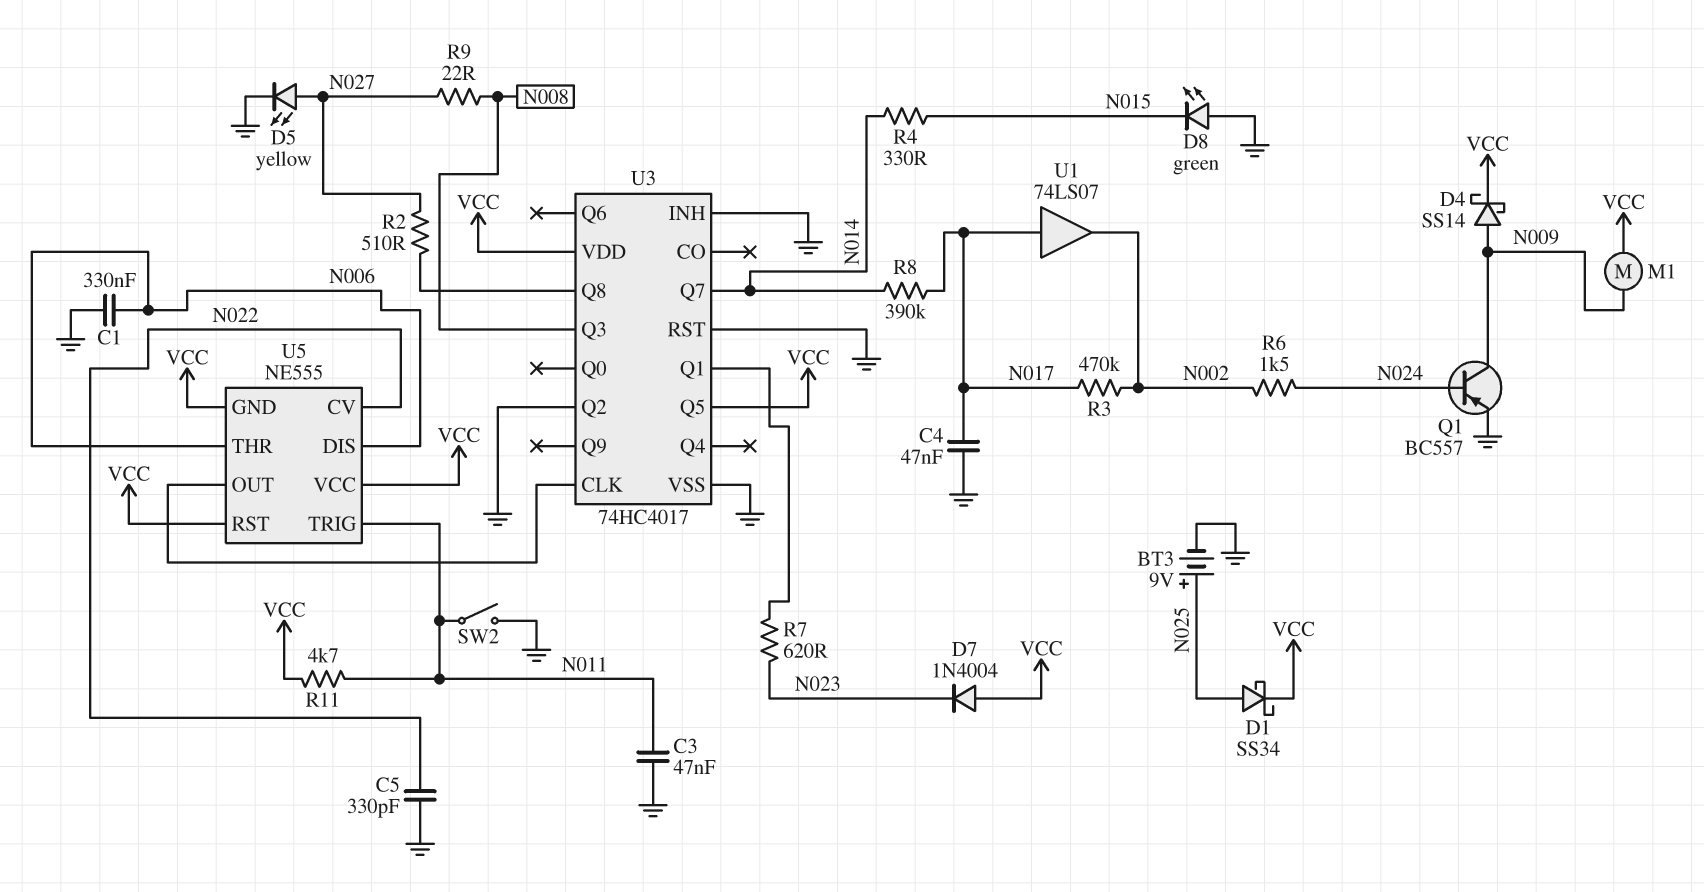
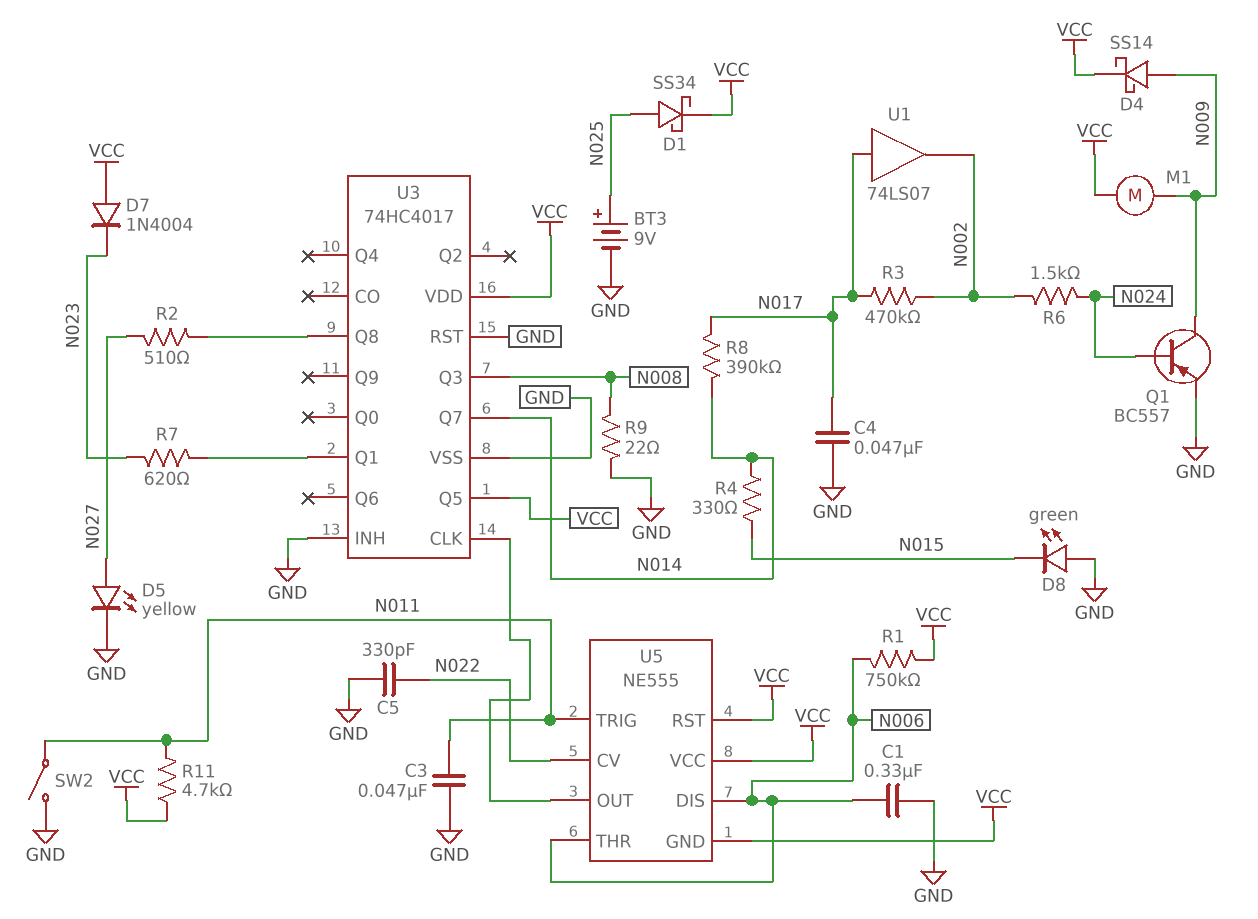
R1: none -> 750k (N006, VCC)
R9: 22 (N008, N027) -> 22 (GND, N008)
U3 pin Q2: GND -> none

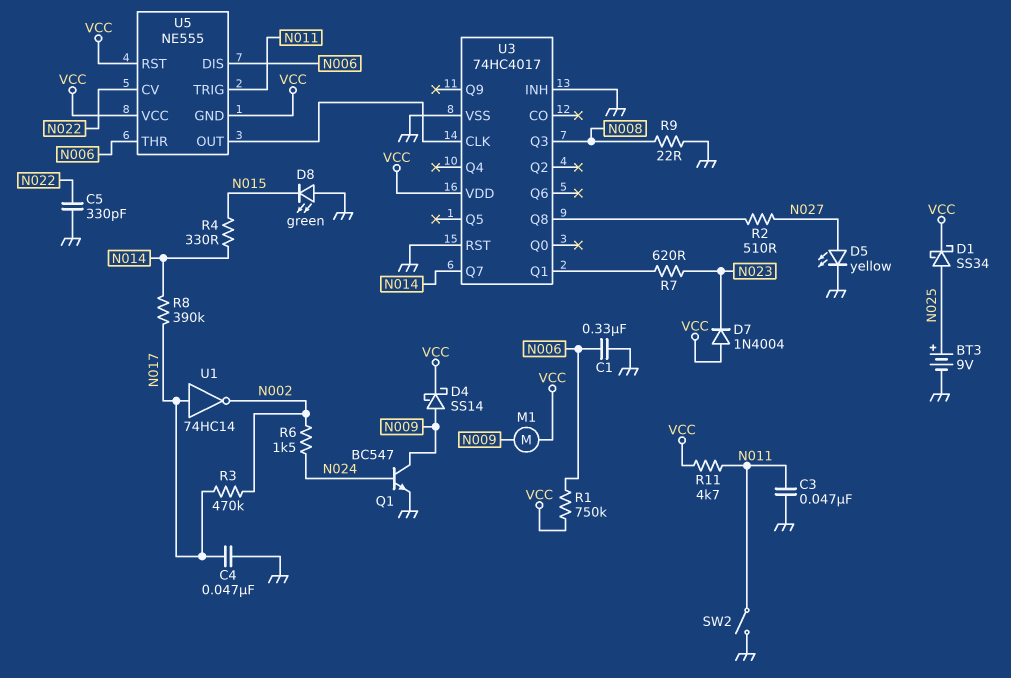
Q1: PNP BC557 (B N024, C N009, E GND) -> NPN BC547 (B N024, C N009, E GND)
U1: buffer 74LS07 (in N017, out N002) -> NOT 74HC14 (in N017, out N002)
U3 pin Q5: VCC -> none

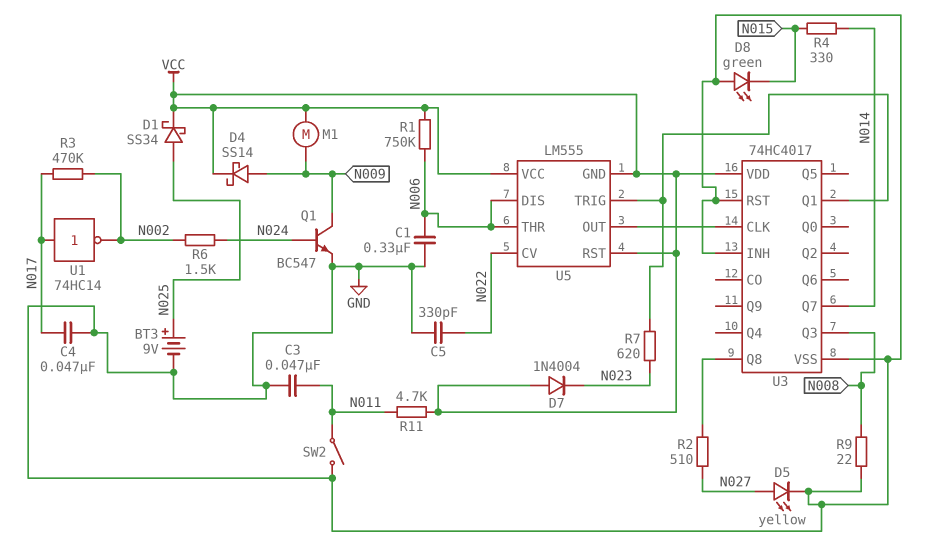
R8: 390k (N014, N017) -> none
U5: NE555 -> LM555
U5 pin TRIG: N011 -> U3/Q1

